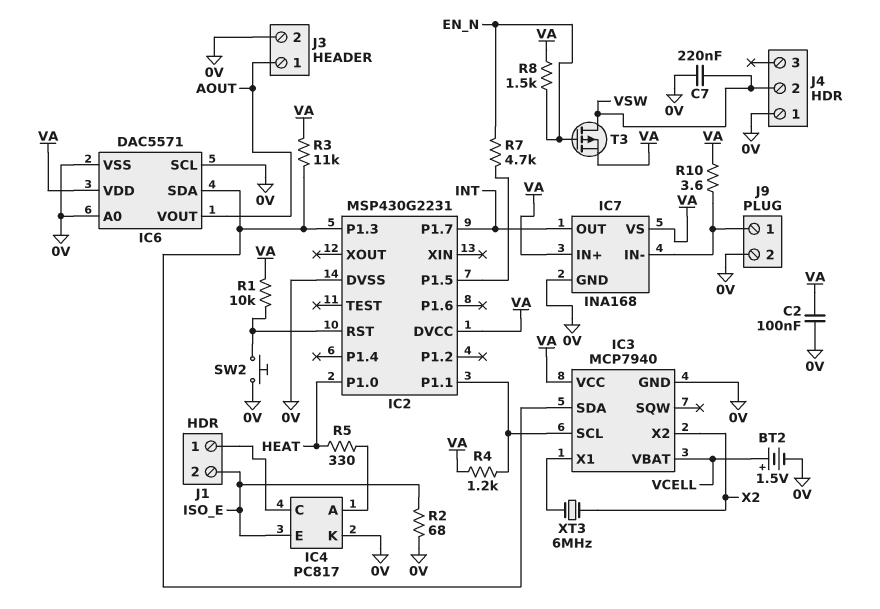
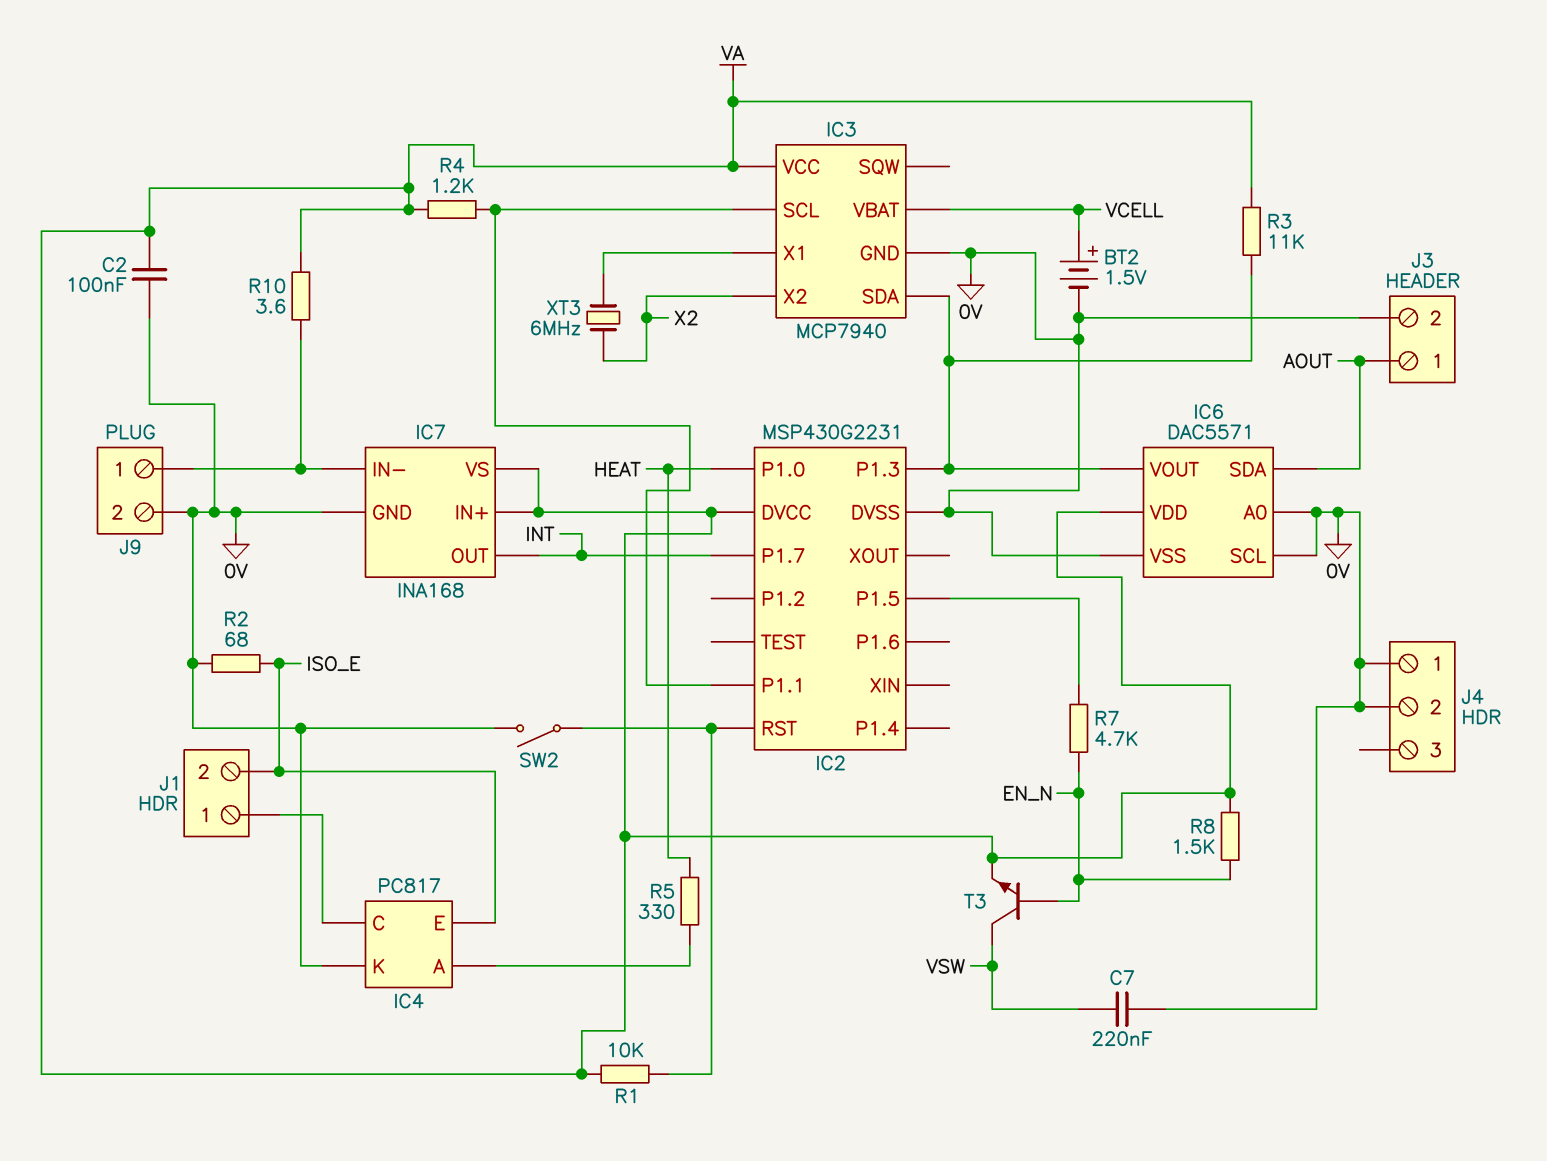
IC6 pin SDA: IC2/P1.3 -> AOUT
IC6 pin VOUT: AOUT -> IC2/P1.3
J4 pin 2: VSW -> 0V
SW2: button (0V, IC2/RST) -> switch (0V, IC2/RST)
T3: PMOS (G EN_N, D VSW, S VA) -> NPN (B EN_N, C VSW, E VA)

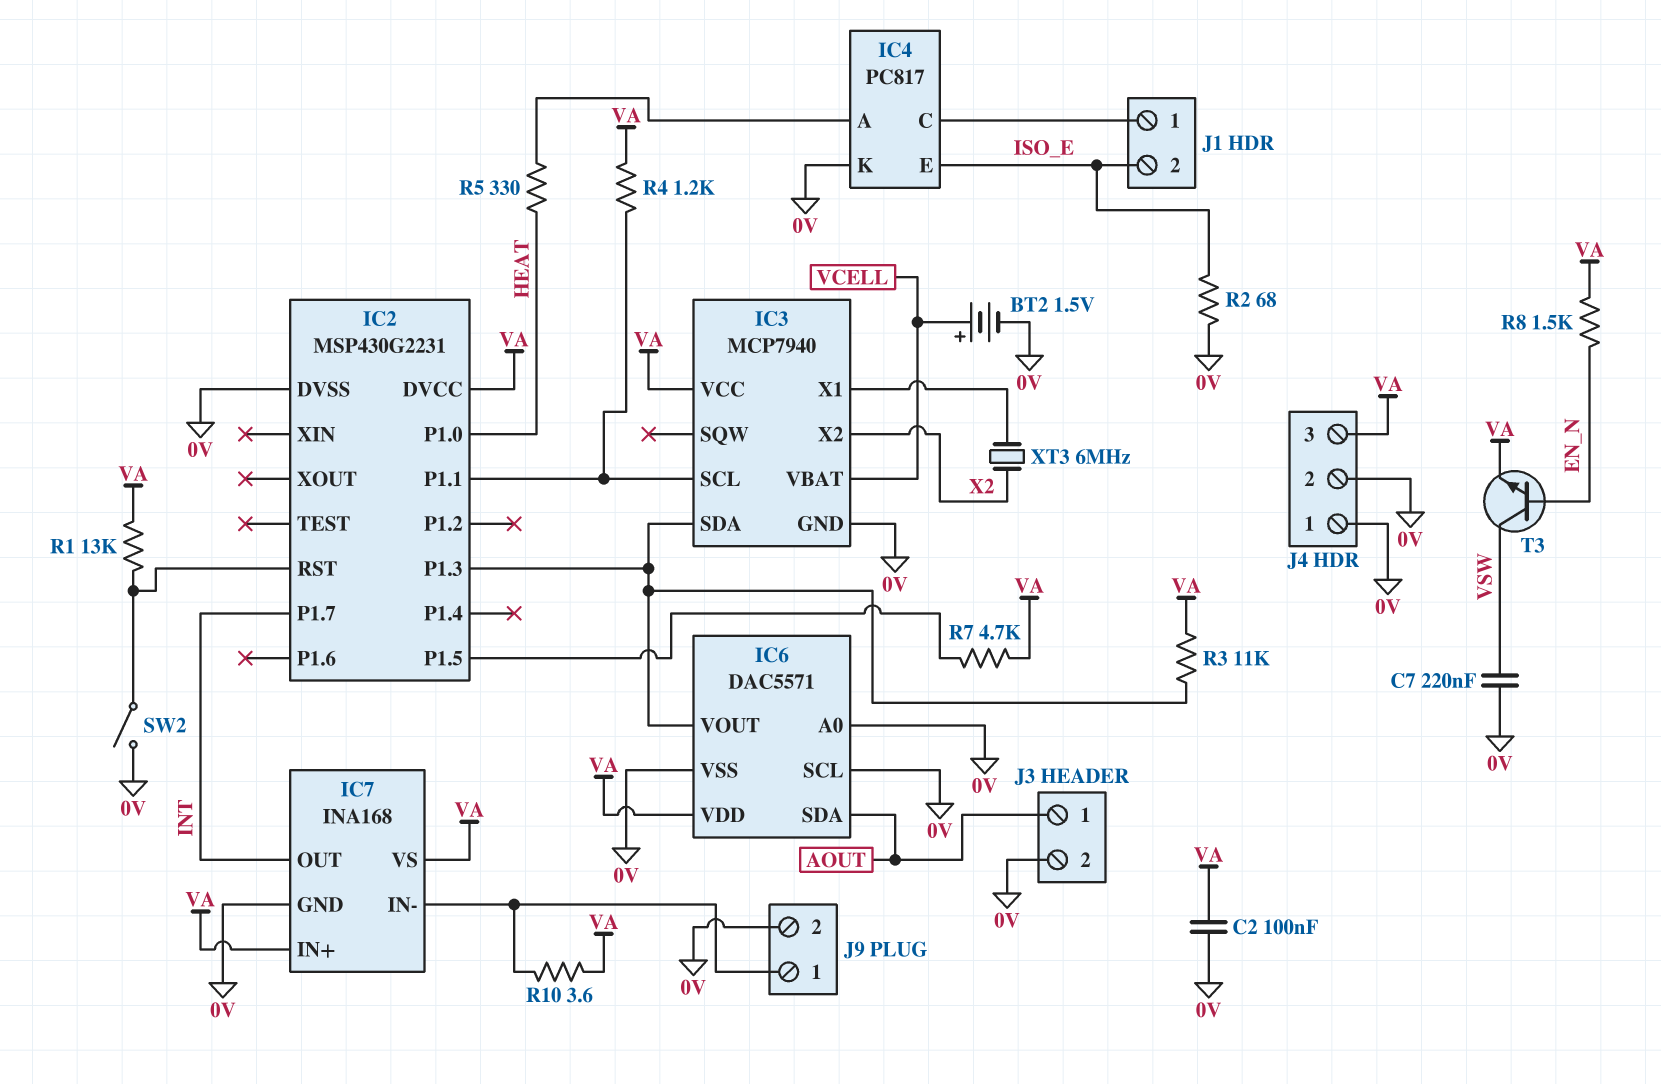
J4 pin 3: none -> VA
R1: 10k (IC2/RST, VA) -> 13k (IC2/RST, VA)
R7: 4.7k (EN_N, IC2/P1.5) -> 4.7k (IC2/P1.5, VA)

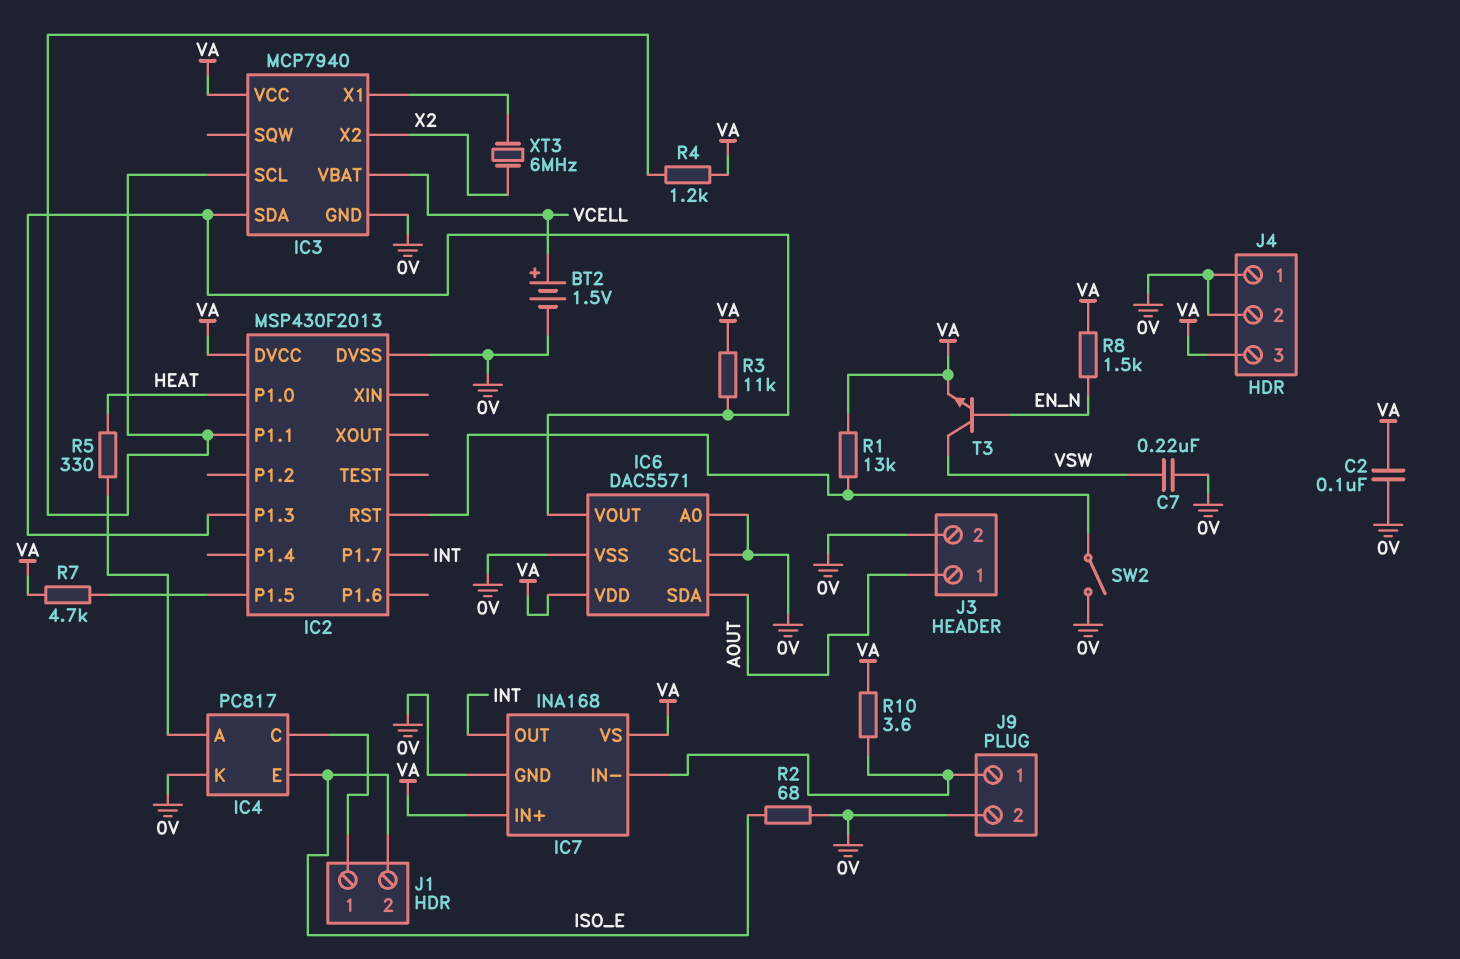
IC2: MSP430G2231 -> MSP430F2013

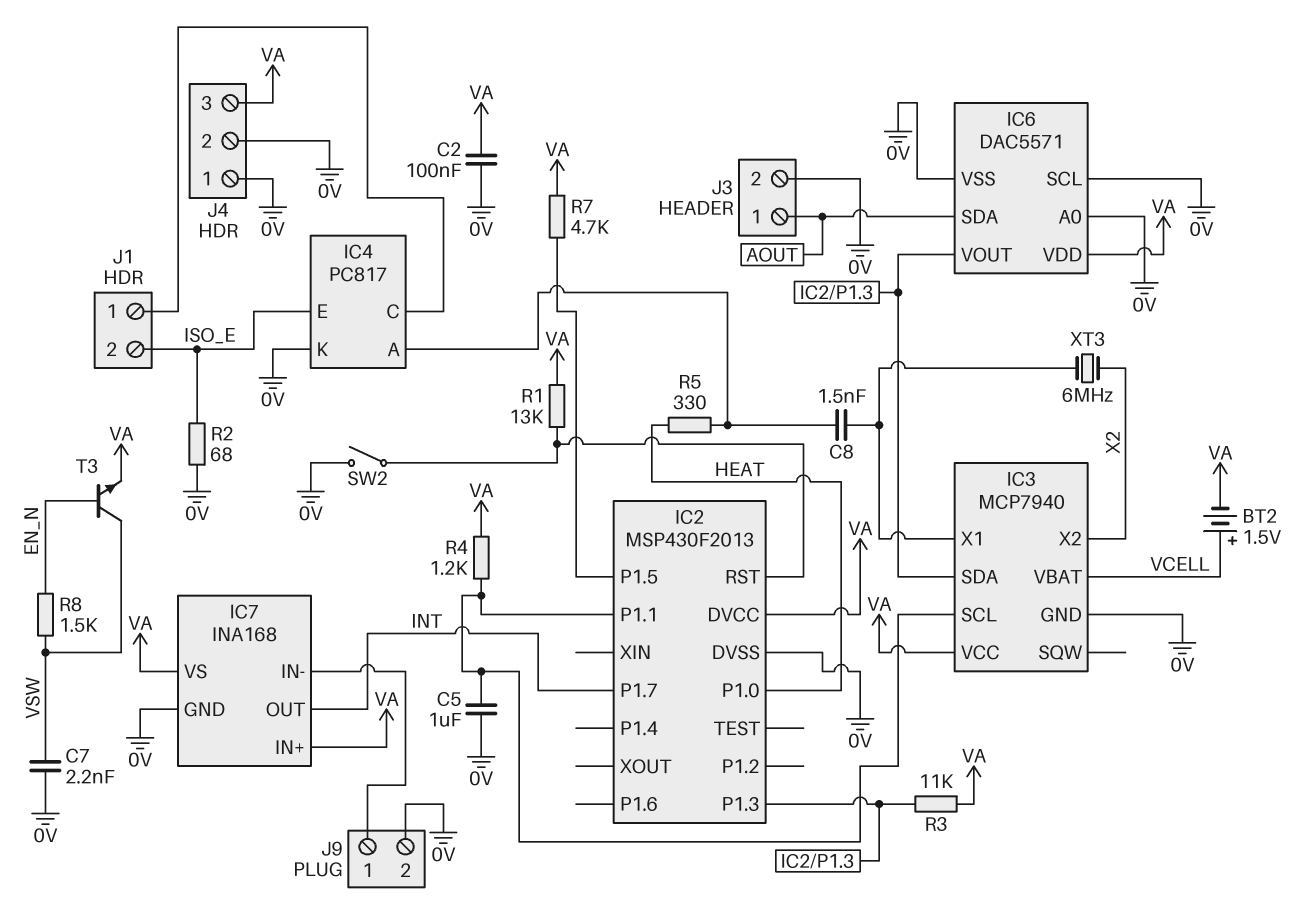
BT2: 1.5V (plus VCELL, minus 0V) -> 1.5V (plus VCELL, minus VA)
C5: none -> 1uF (0V, IC2/P1.1)
C7: 220nF (0V, VSW) -> 2.2nF (0V, VSW)
C8: none -> 1.5nF (IC3/X1, IC4/A)
R8: 1.5k (EN_N, VA) -> 1.5k (EN_N, VSW)
R10: 3.6 (IC7/IN-, VA) -> none

